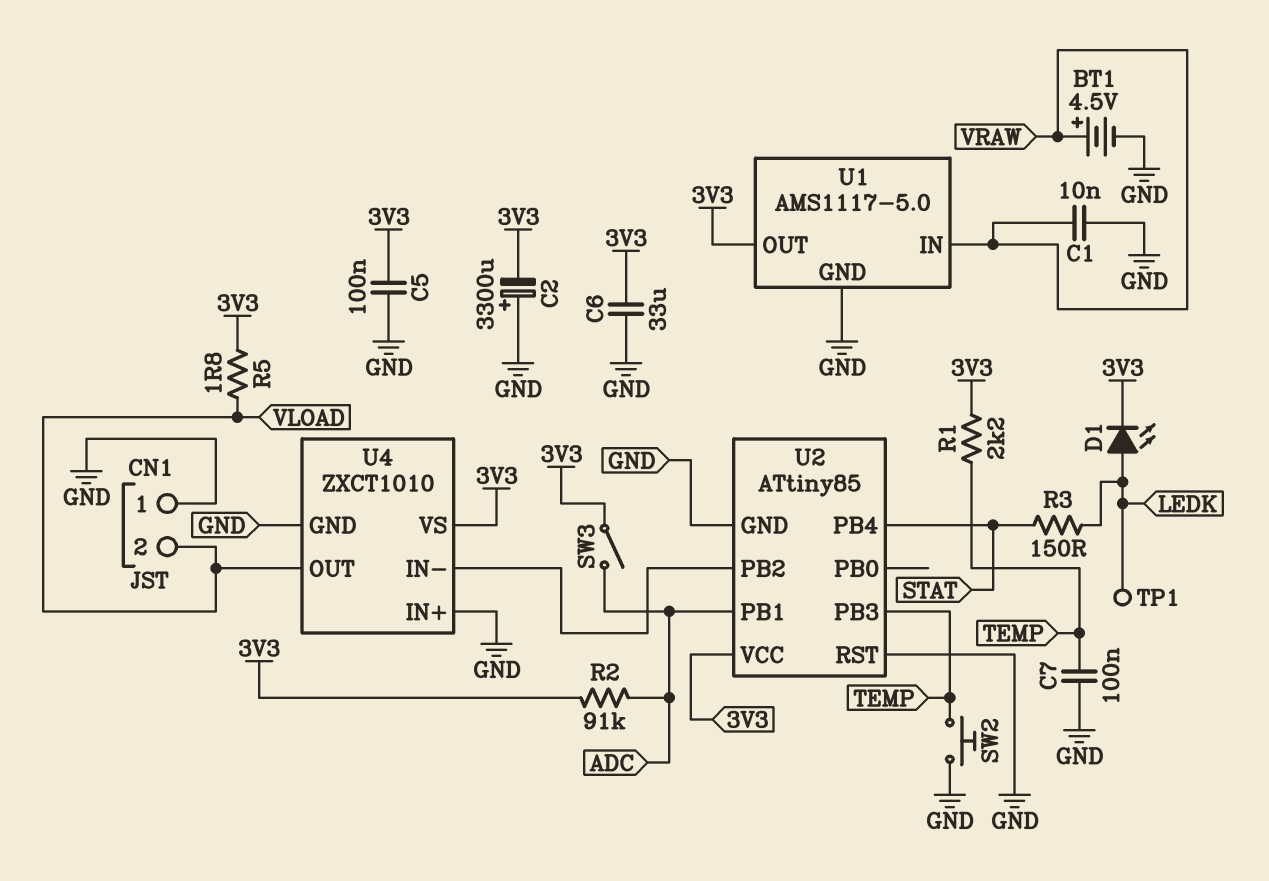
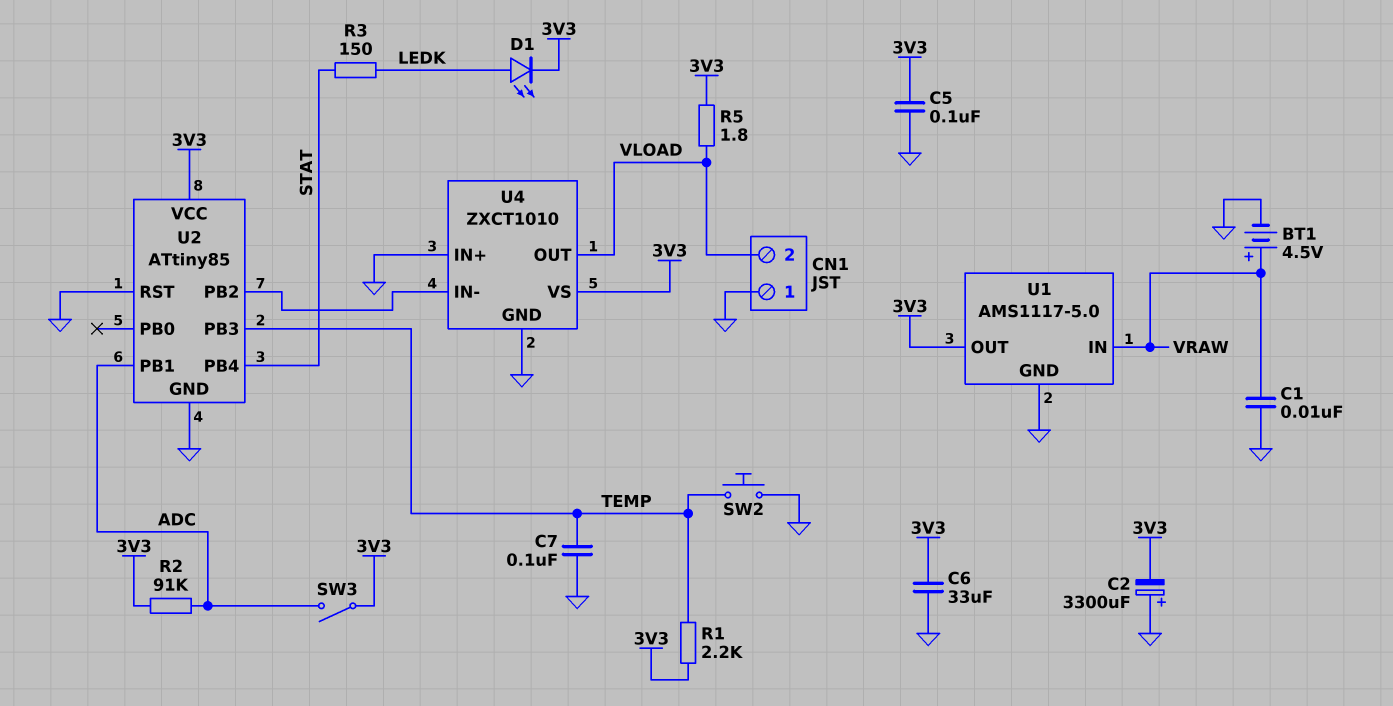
TP1: test point (LEDK) -> none

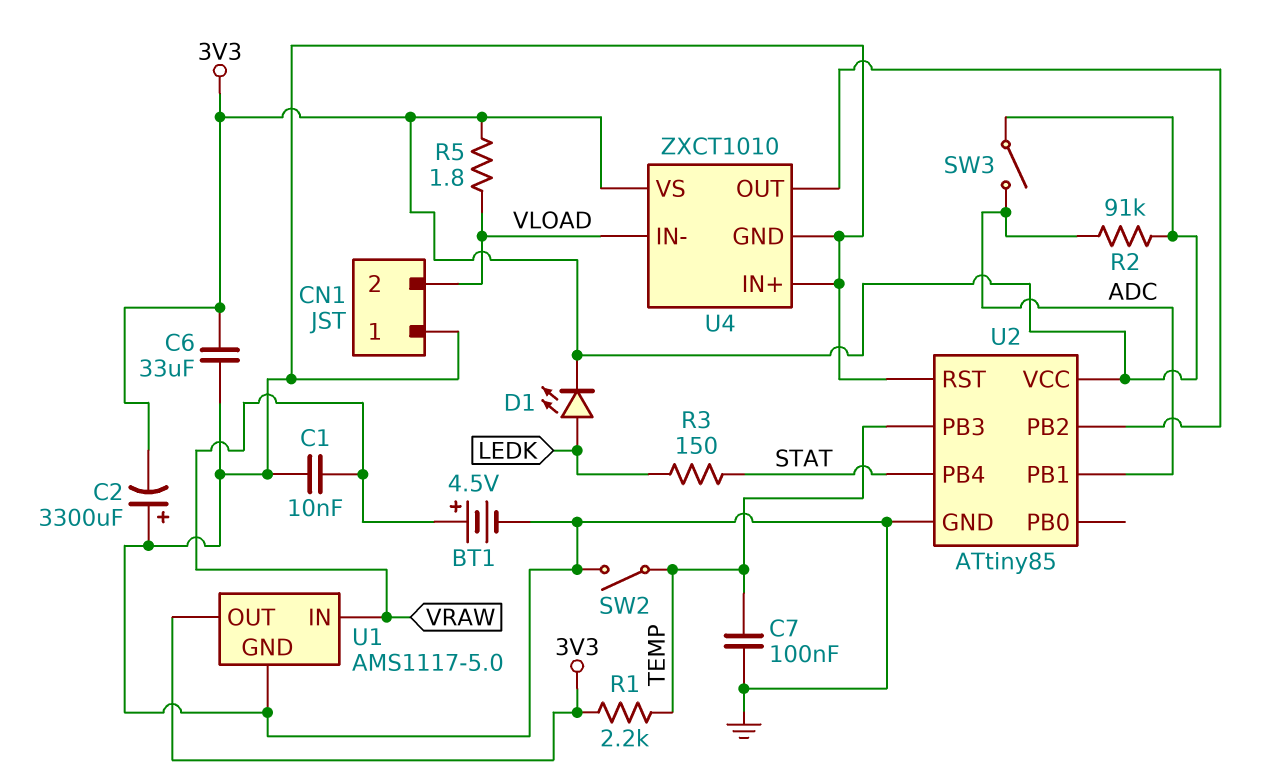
C5: 100nF (3V3, GND) -> none
SW2: button (GND, TEMP) -> switch (GND, TEMP)
U4 pin IN-: U2/PB2 -> VLOAD
U4 pin OUT: VLOAD -> U2/PB2

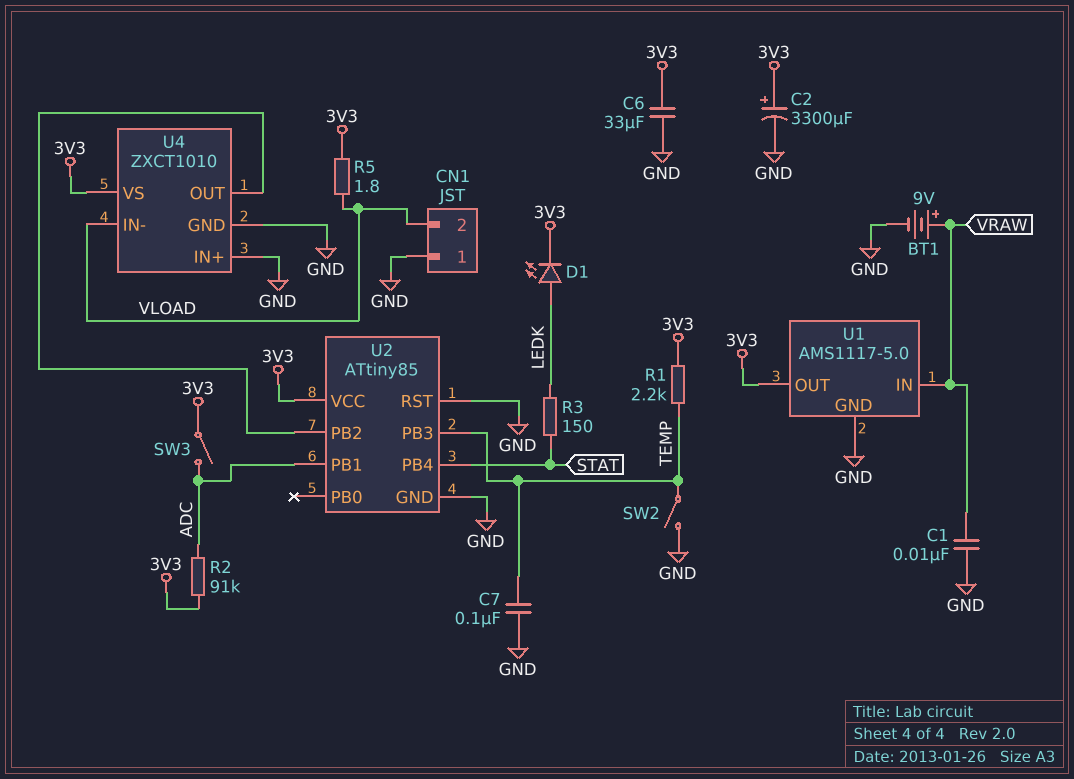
BT1: 4.5V (plus VRAW, minus GND) -> 9V (plus VRAW, minus GND)
C2: 3300uF (plus GND, minus 3V3) -> 3300uF (plus 3V3, minus GND)

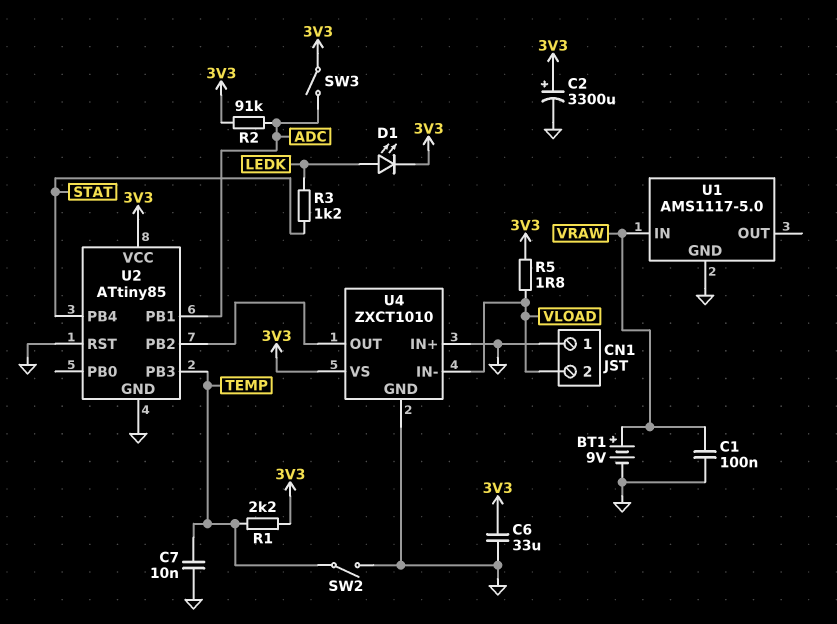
C1: 10nF (GND, VRAW) -> 100nF (GND, VRAW)
C7: 100nF (GND, TEMP) -> 10nF (GND, TEMP)
R3: 150 (LEDK, STAT) -> 1.2k (LEDK, STAT)
U1 pin OUT: 3V3 -> none

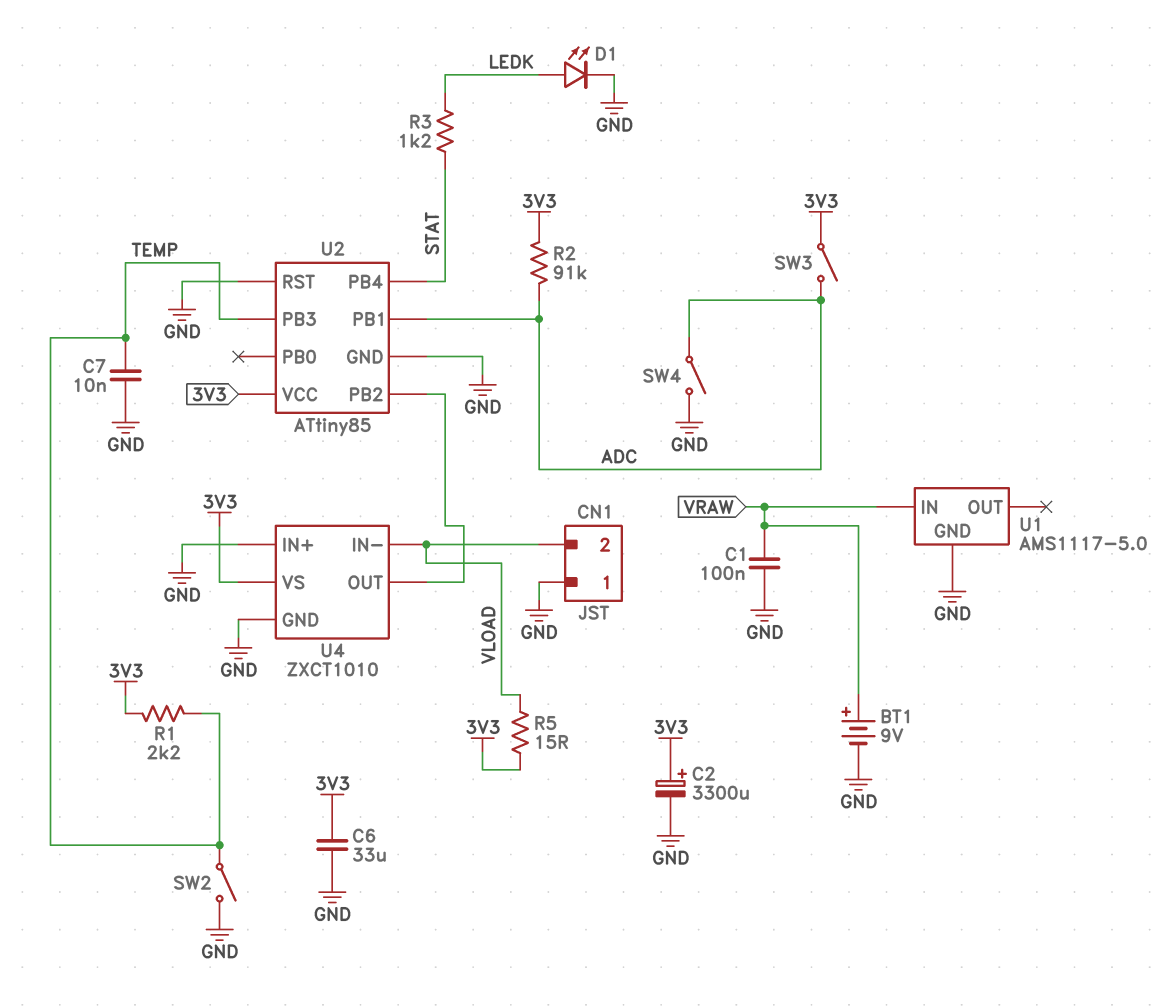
D1: LED (A LEDK, K 3V3) -> LED (A LEDK, K GND)
R5: 1.8 (3V3, VLOAD) -> 15 (3V3, VLOAD)
SW4: none -> switch (ADC, GND)

